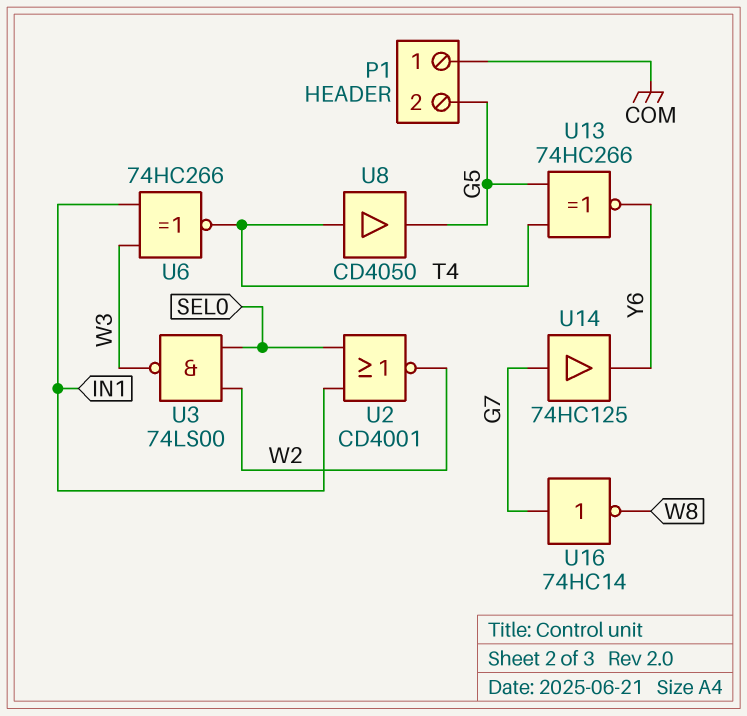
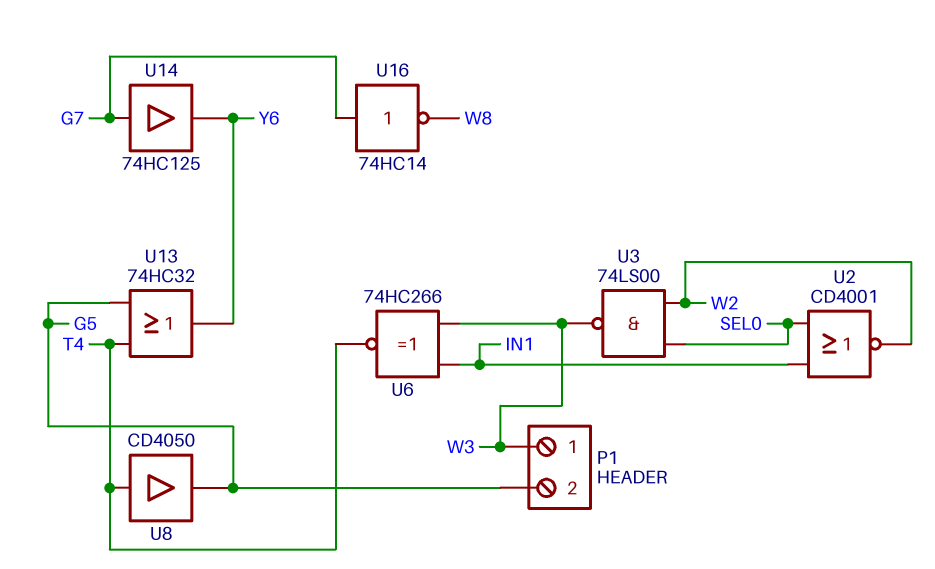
P1 pin 1: COM -> W3
U13: XNOR 74HC266 (in G5, in T4, out Y6) -> OR 74HC32 (in G5, in T4, out Y6)

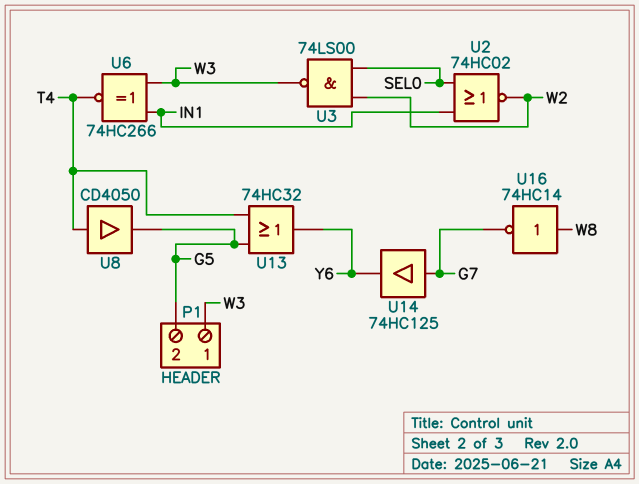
U2: NOR CD4001 (in IN1, in SEL0, out W2) -> NOR 74HC02 (in IN1, in SEL0, out W2)
U16: NOT 74HC14 (in G7, out W8) -> NOT 74HC14 (in W8, out G7)

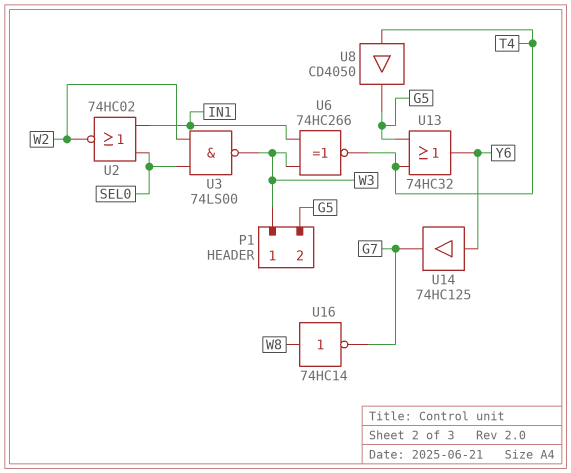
U14: buffer 74HC125 (in G7, out Y6) -> buffer 74HC125 (in Y6, out G7)

